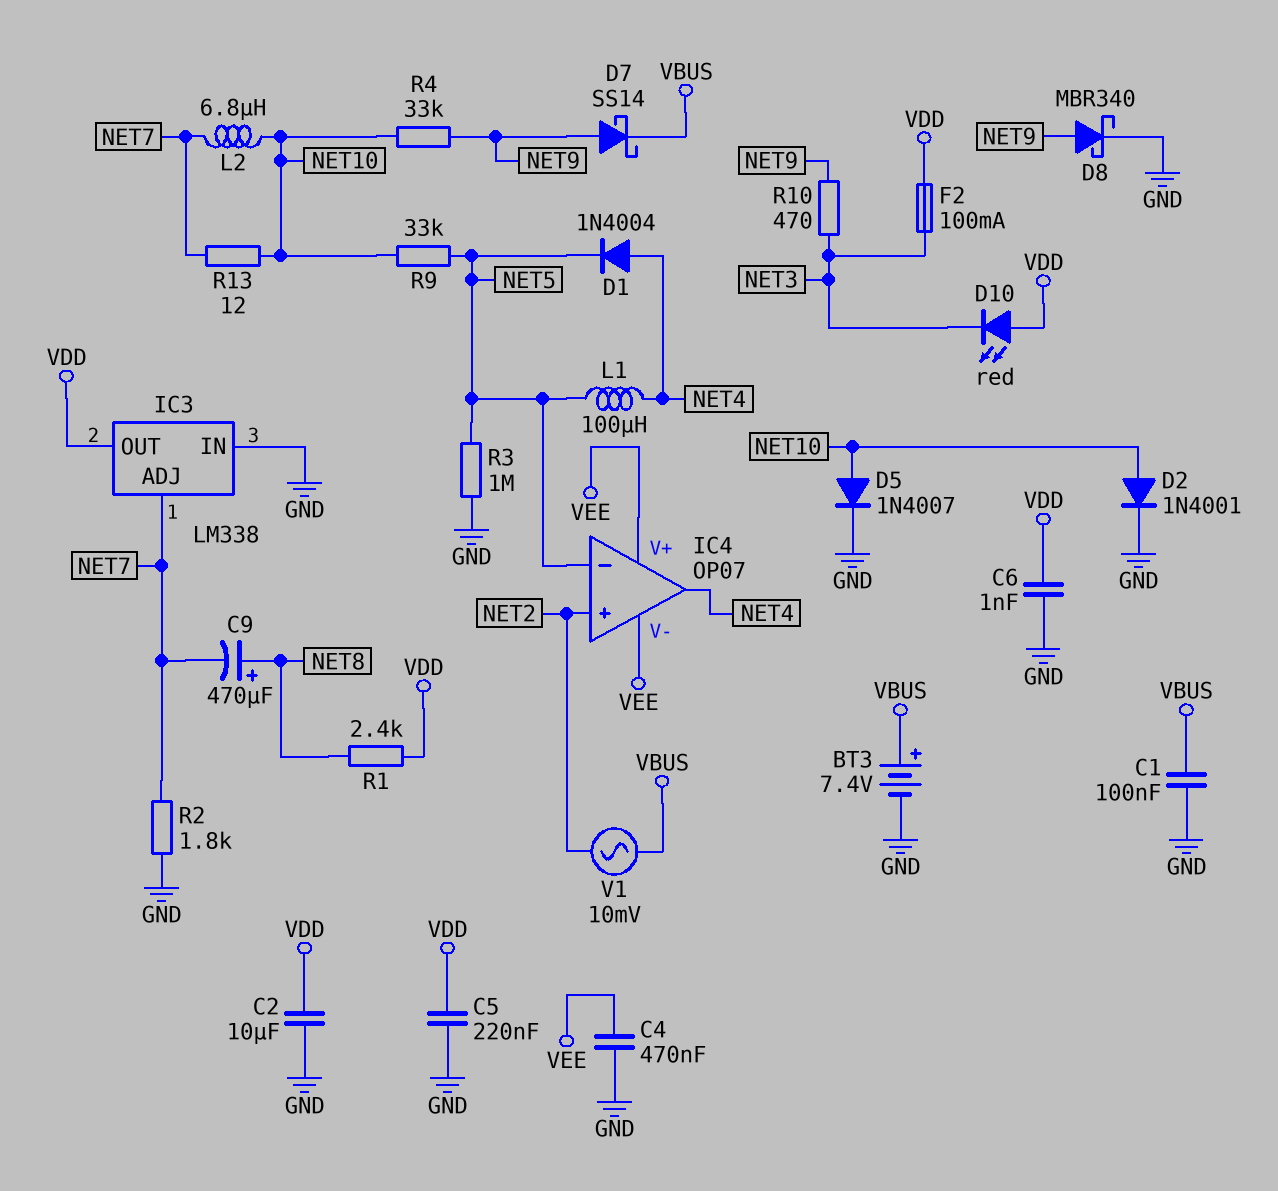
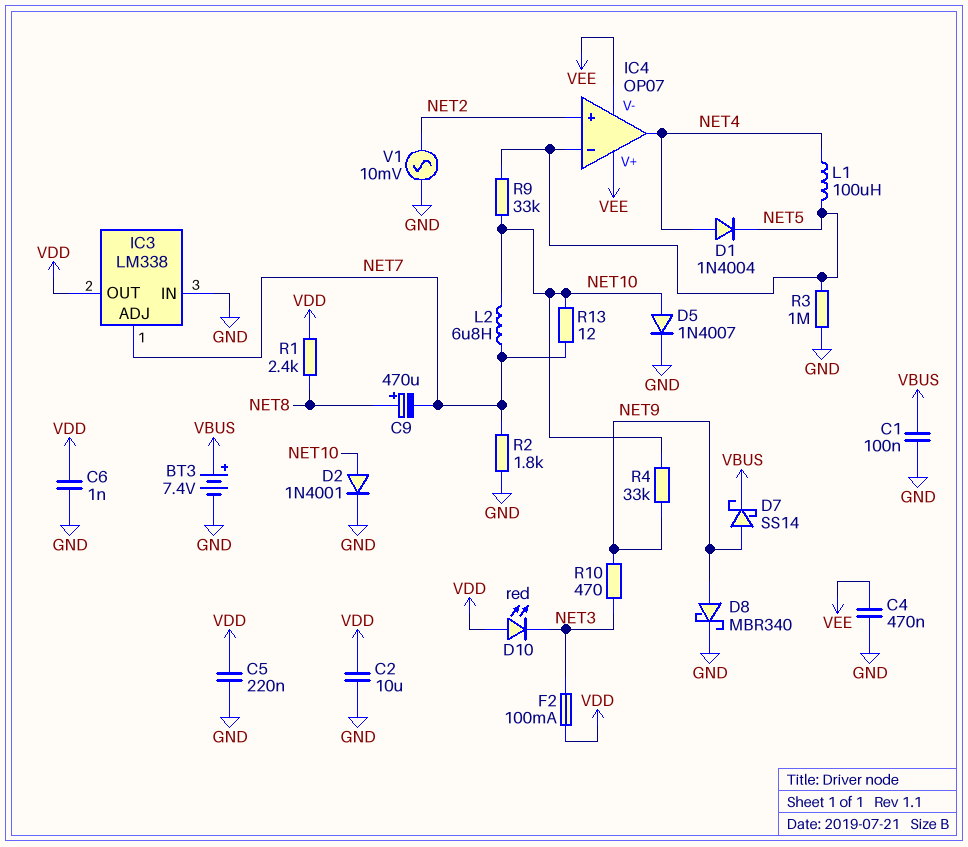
V1: AC 10mV (NET2, VBUS) -> AC 10mV (GND, NET2)

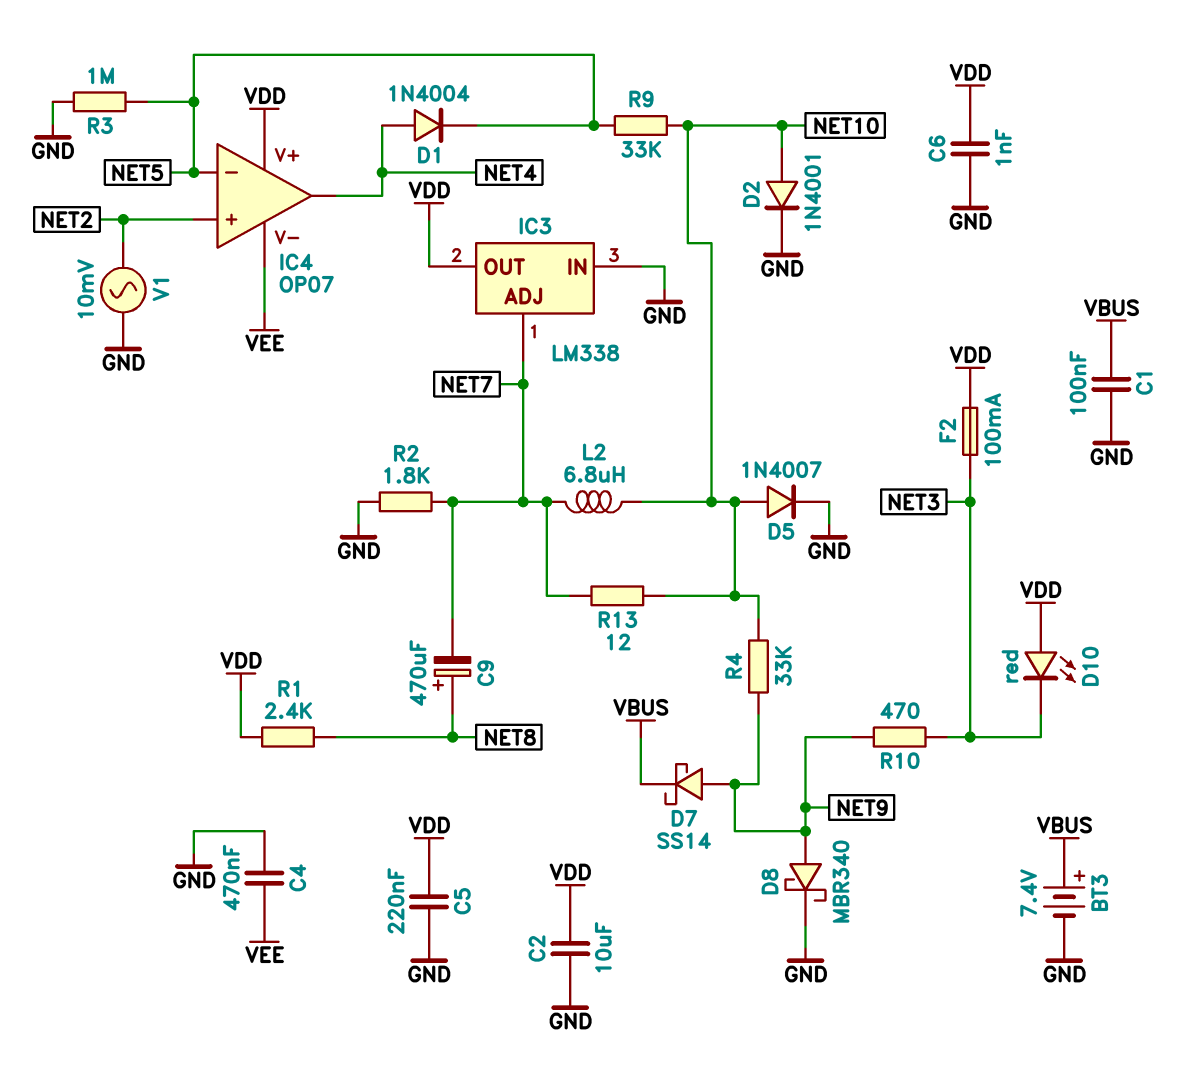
IC4 pin V+: VEE -> VDD
L1: 100uH (NET4, NET5) -> none

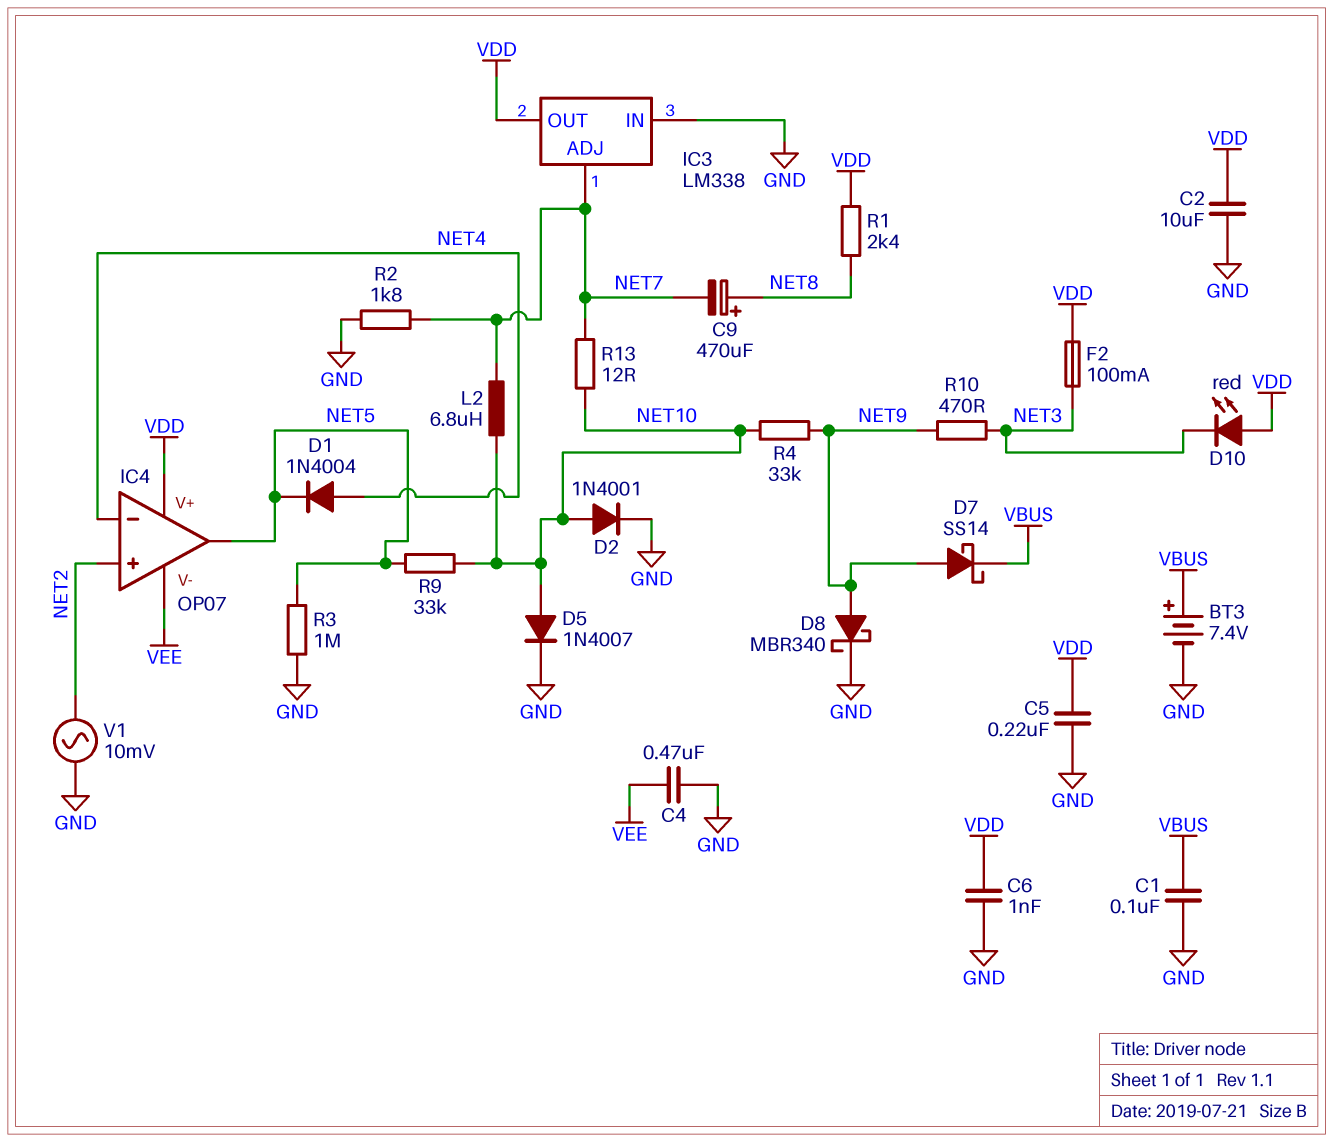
IC4 pin in-: NET5 -> NET4
IC4 pin out: NET4 -> NET5

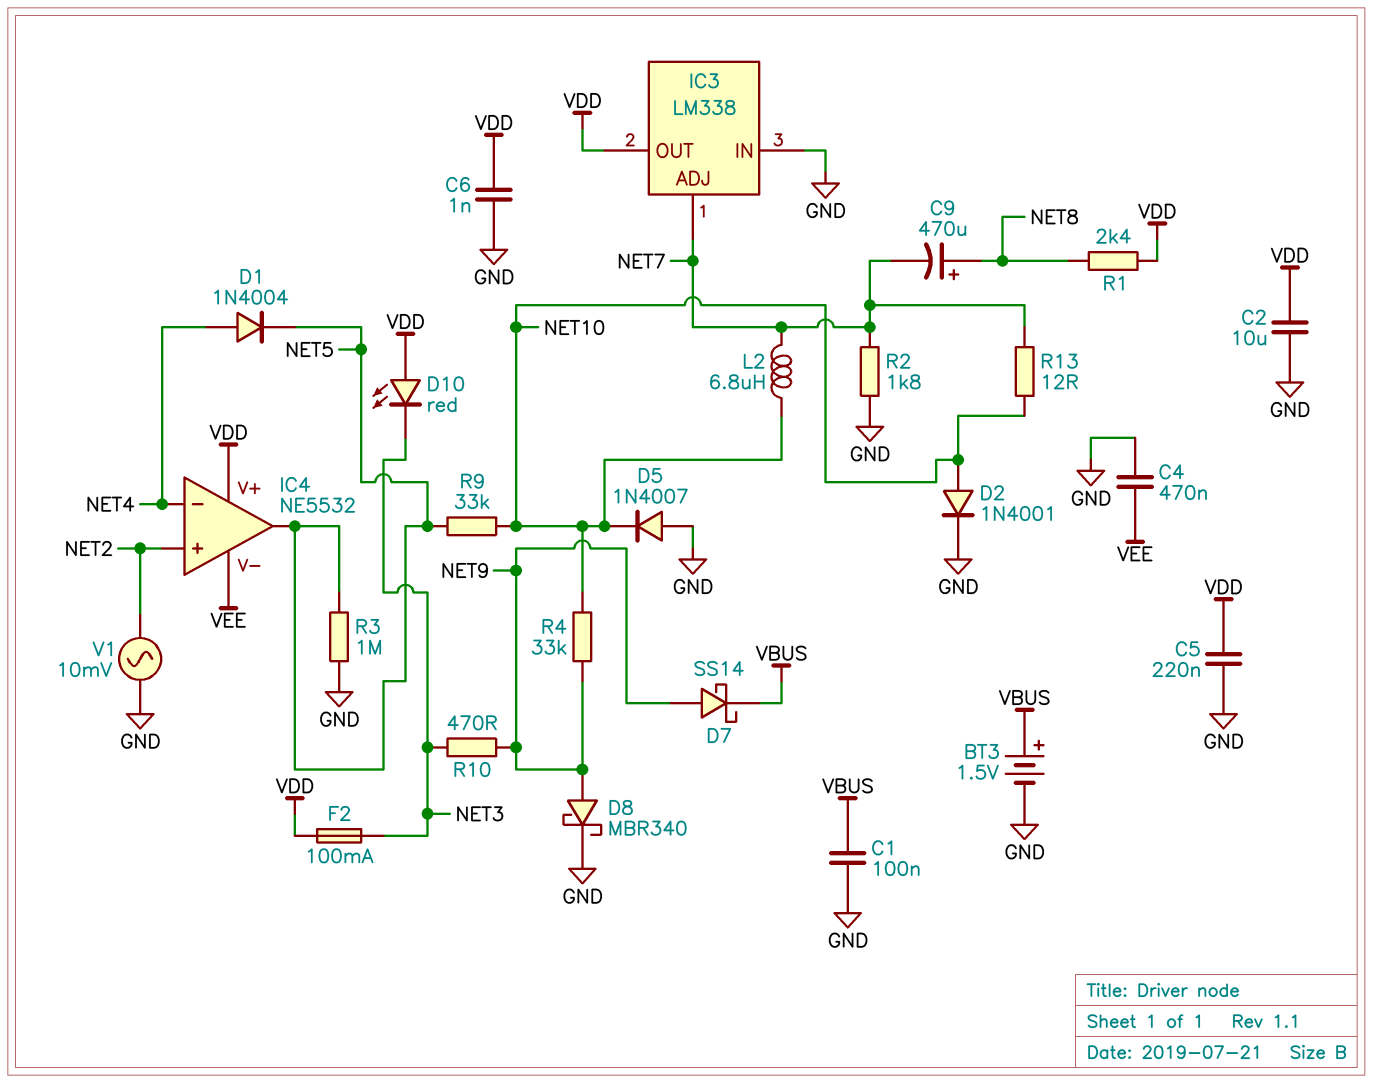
BT3: 7.4V (plus VBUS, minus GND) -> 1.5V (plus VBUS, minus GND)
D5: diode 1N4007 (A NET10, K GND) -> diode 1N4007 (A GND, K NET10)
IC4: OP07 -> NE5532

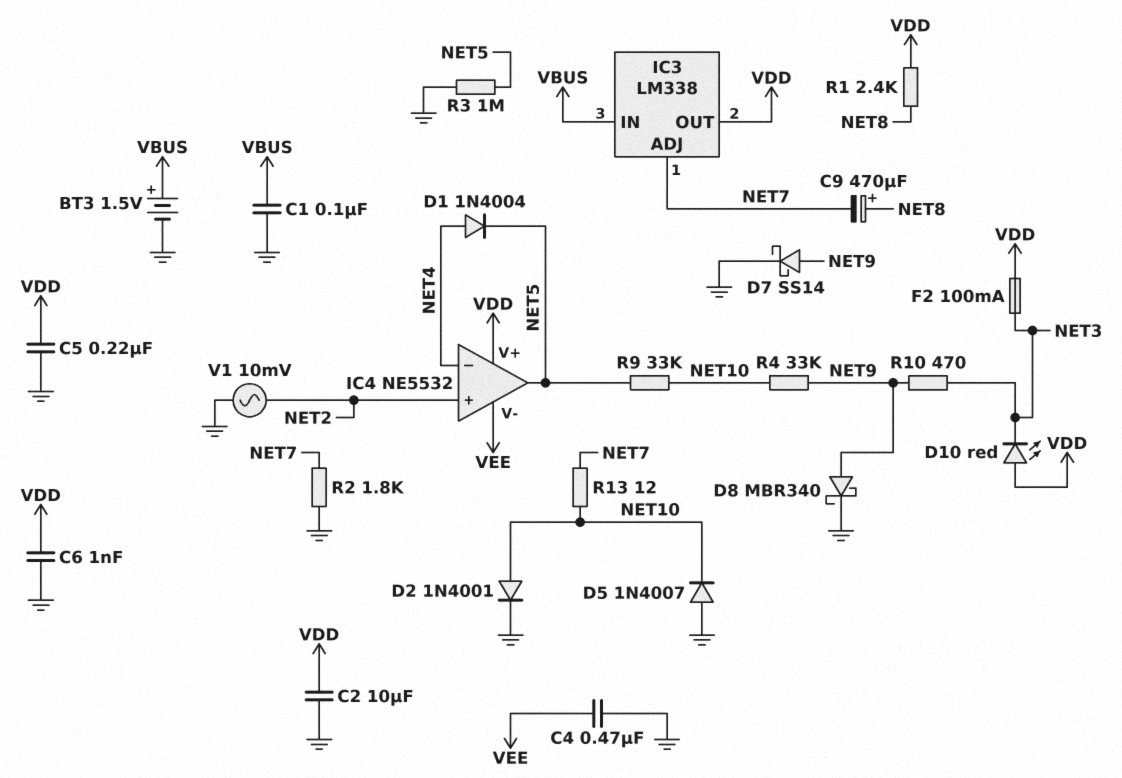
D7: schottky SS14 (A NET9, K VBUS) -> schottky SS14 (A NET9, K GND)
IC3 pin IN: GND -> VBUS
L2: 6.8uH (NET7, NET10) -> none

